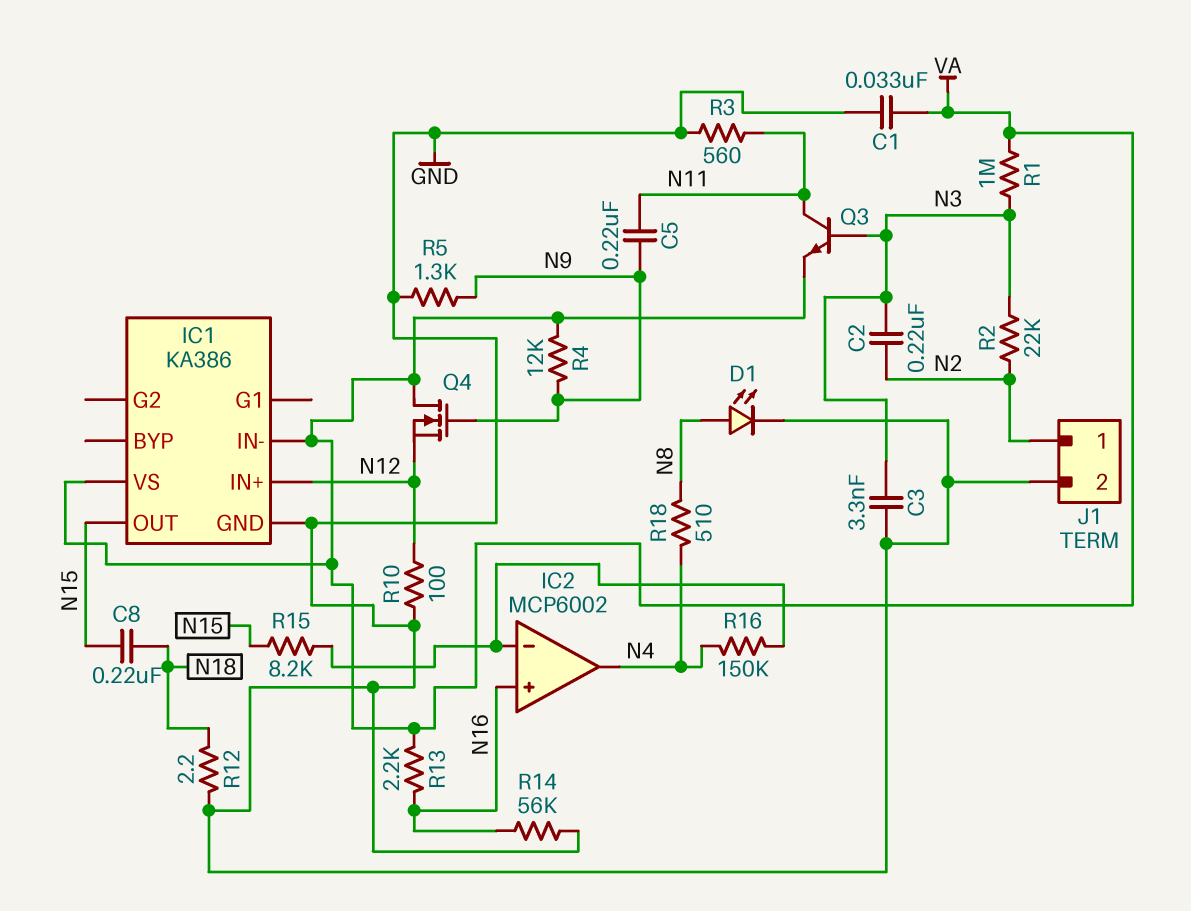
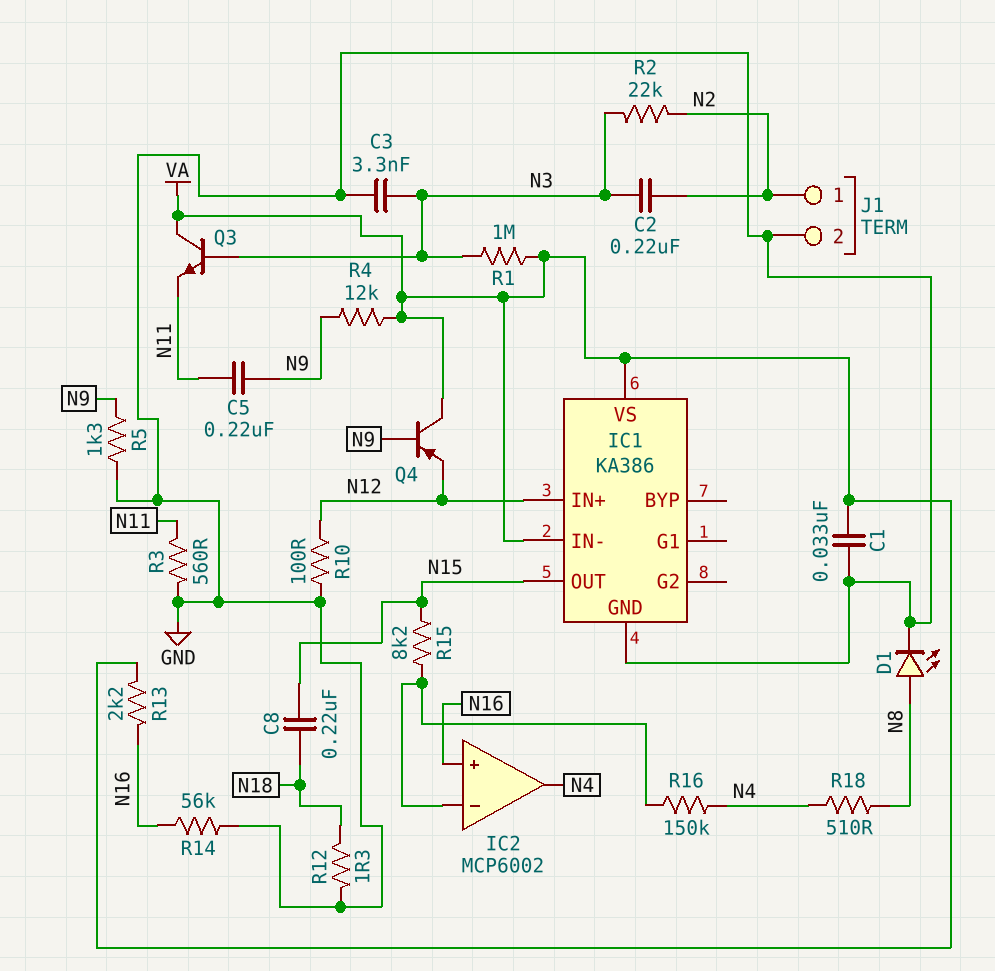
Q3: NPN (B N3, C N11, E VA) -> NPN (B N3, C VA, E N11)
Q4: NMOS (G N9, D VA, S N12) -> PNP (B N9, C VA, E N12)
R12: 2.2 (GND, N18) -> 1.3 (GND, N18)

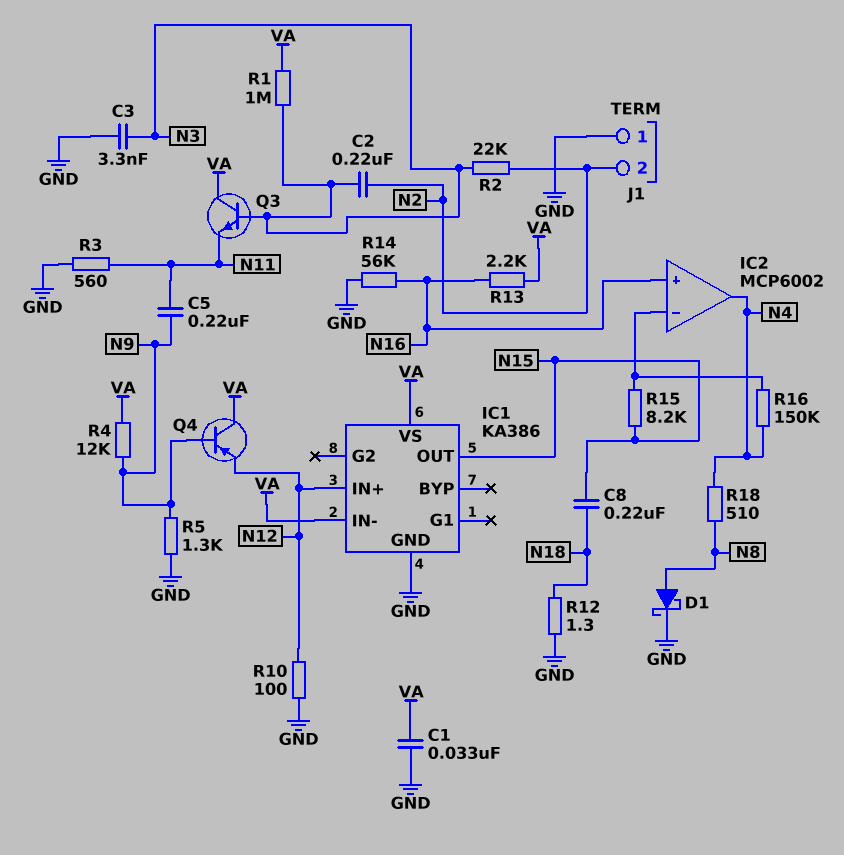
D1: LED (A N8, K GND) -> schottky (A N8, K GND)
J1 pin 1: N2 -> GND
J1 pin 2: GND -> N2

